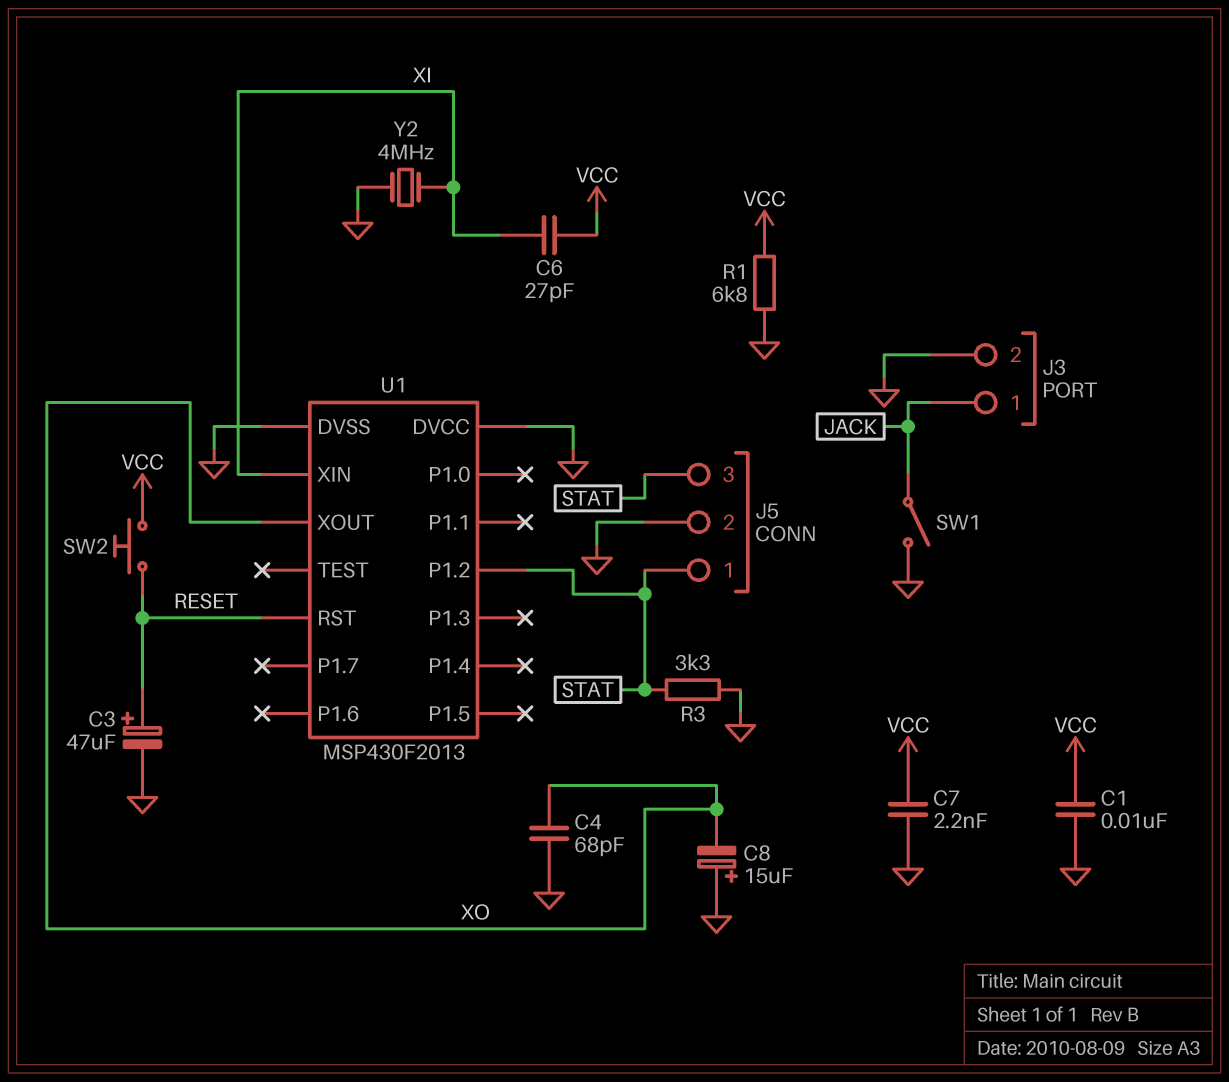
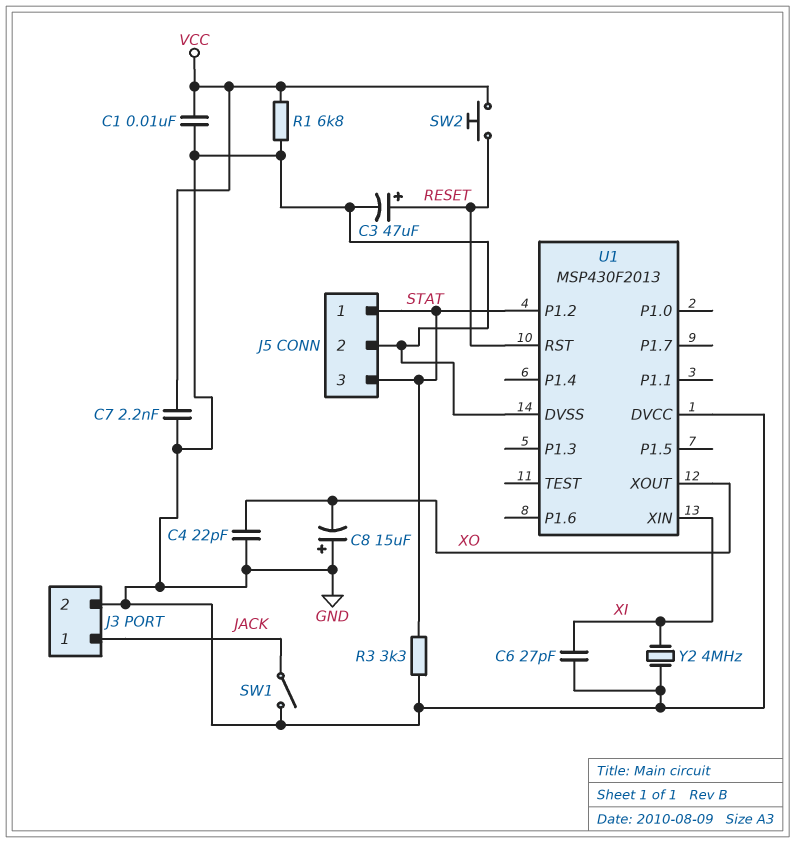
C4: 68pF (GND, XO) -> 22pF (GND, XO)
C6: 27pF (VCC, XI) -> 27pF (GND, XI)

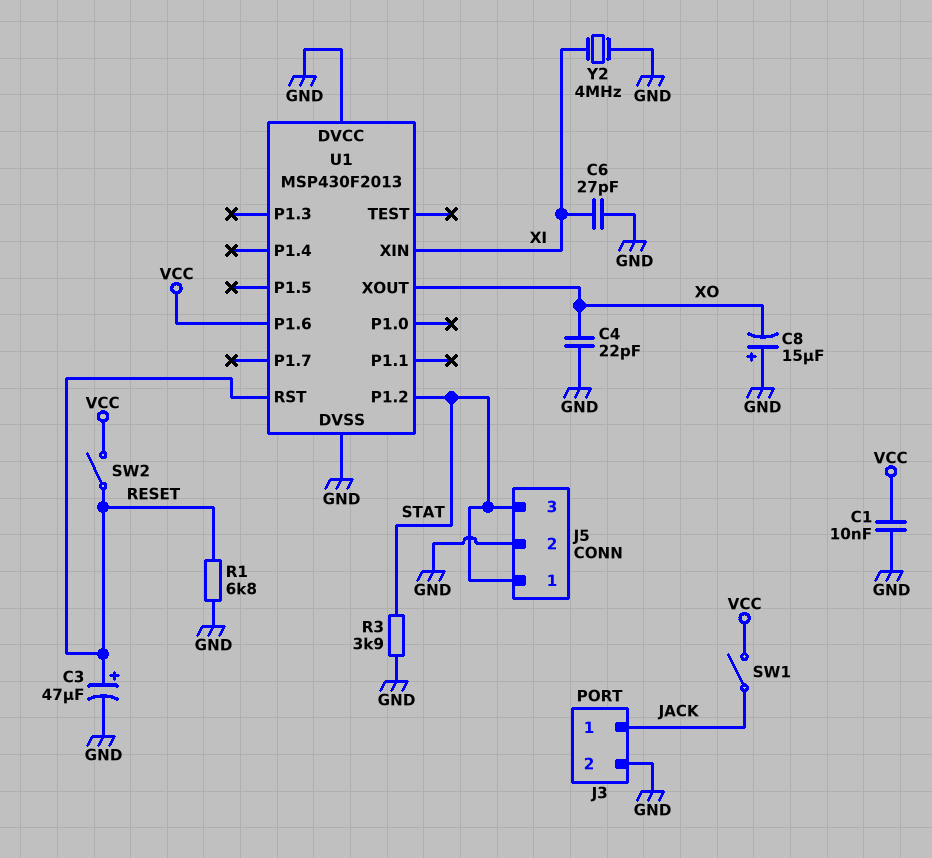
C7: 2.2nF (GND, VCC) -> none
R1: 6.8k (GND, VCC) -> 6.8k (GND, RESET)
R3: 3.3k (GND, STAT) -> 3.9k (GND, STAT)
SW1: switch (GND, JACK) -> switch (JACK, VCC)
SW2: button (RESET, VCC) -> switch (RESET, VCC)
U1 pin P1.6: none -> VCC

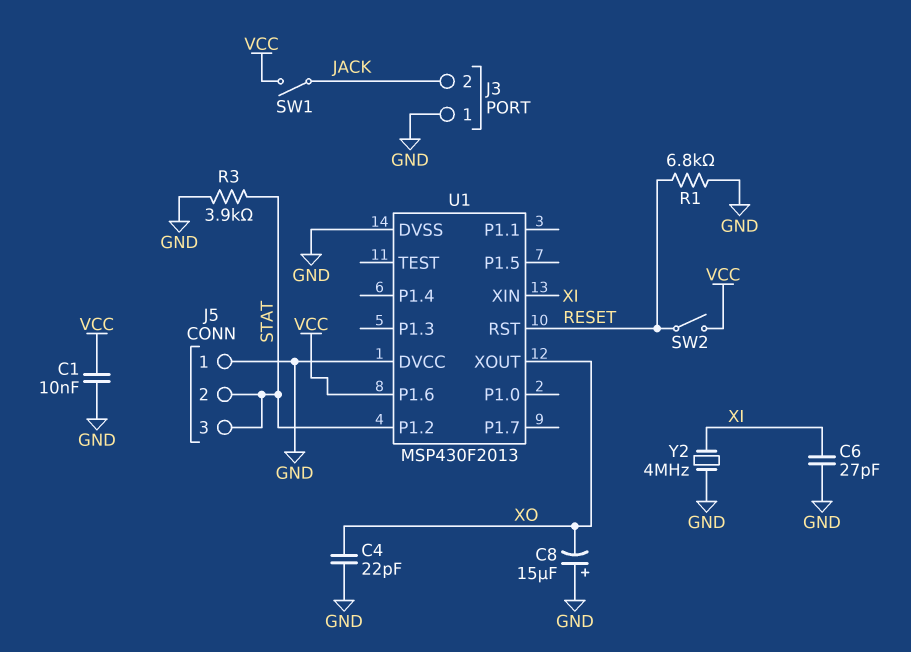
C3: 47uF (plus RESET, minus GND) -> none
J3 pin 1: JACK -> GND
J3 pin 2: GND -> JACK
J5 pin 1: STAT -> GND
J5 pin 2: GND -> STAT

